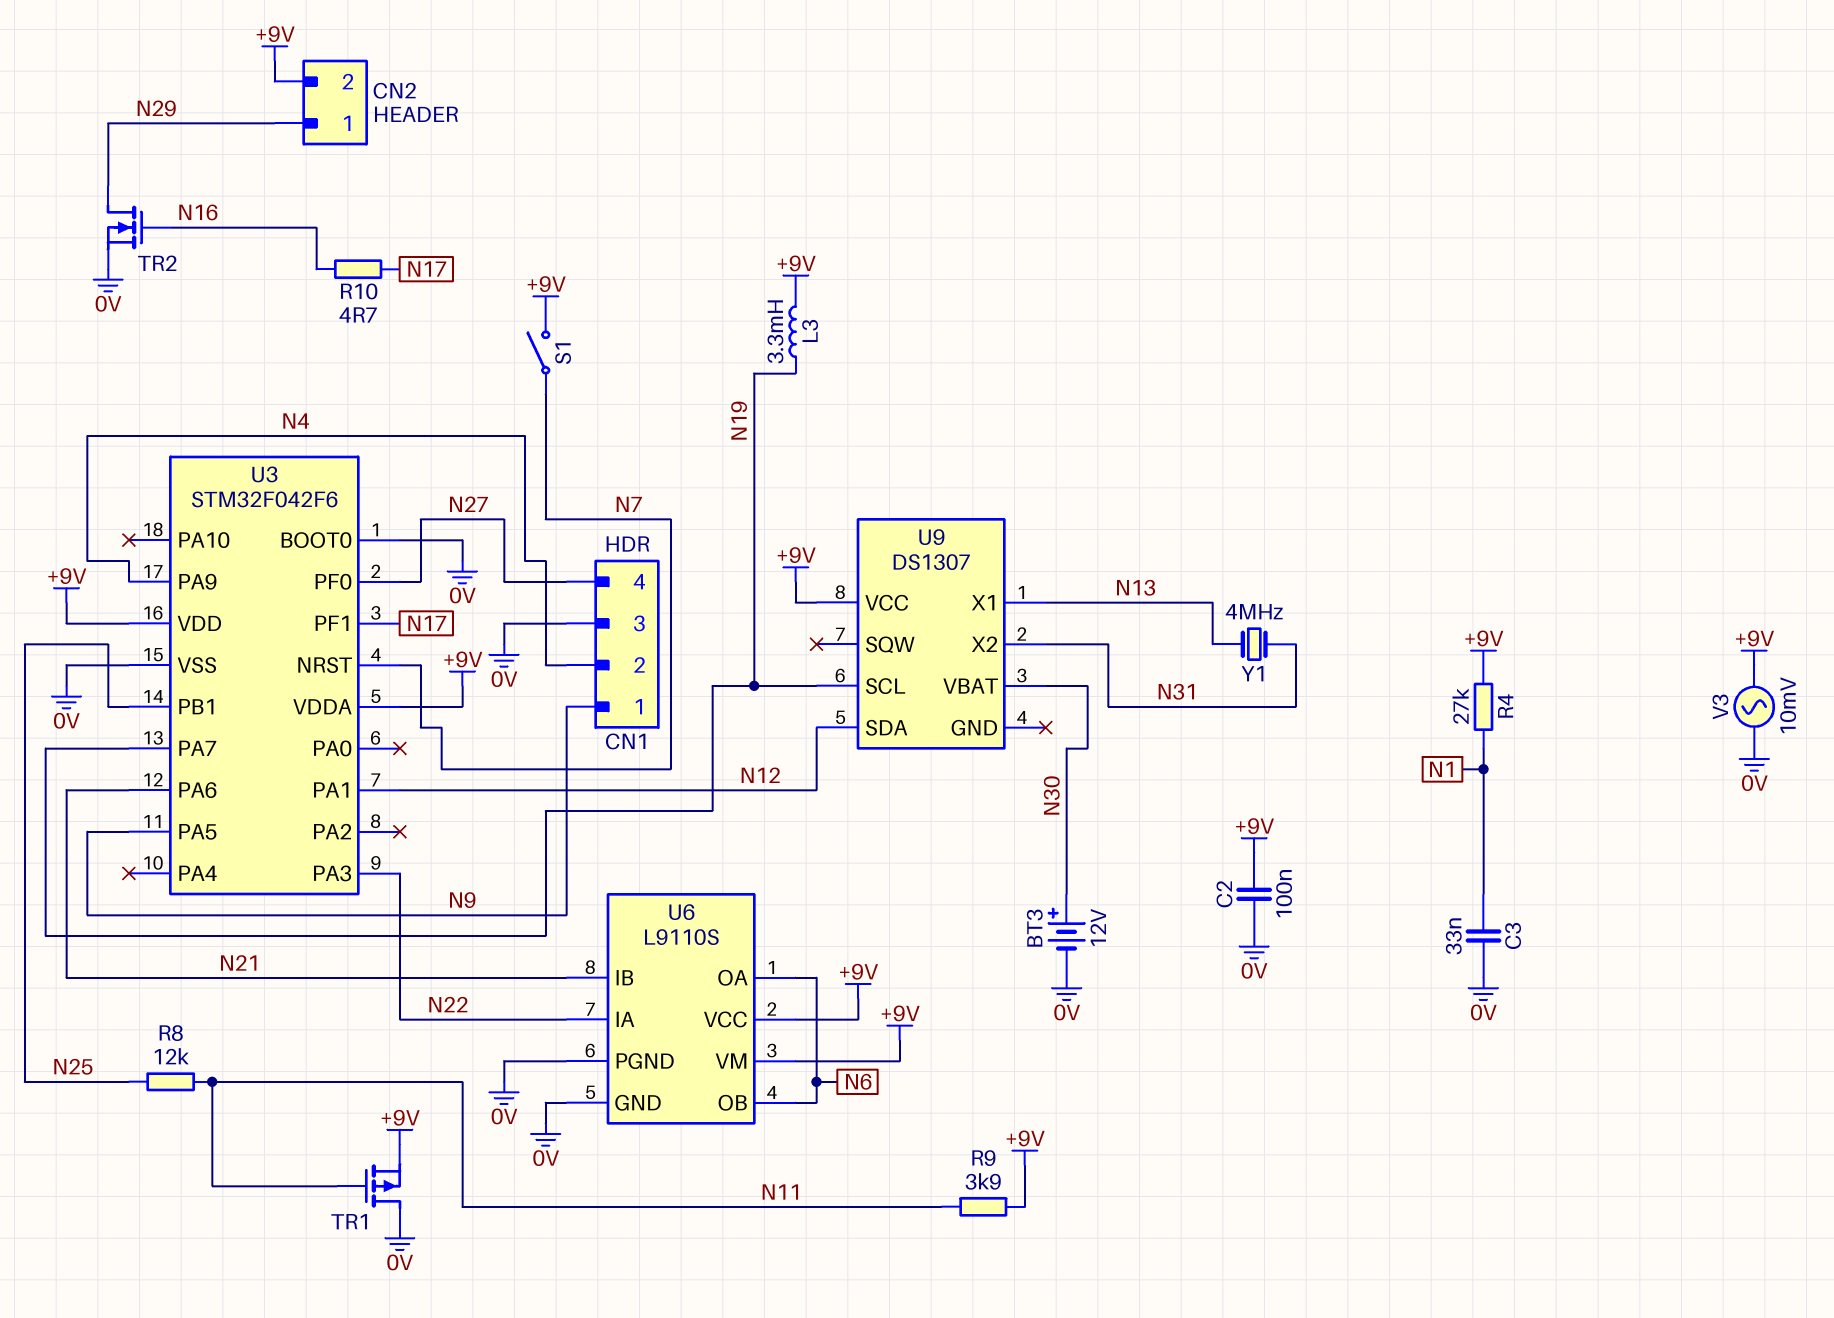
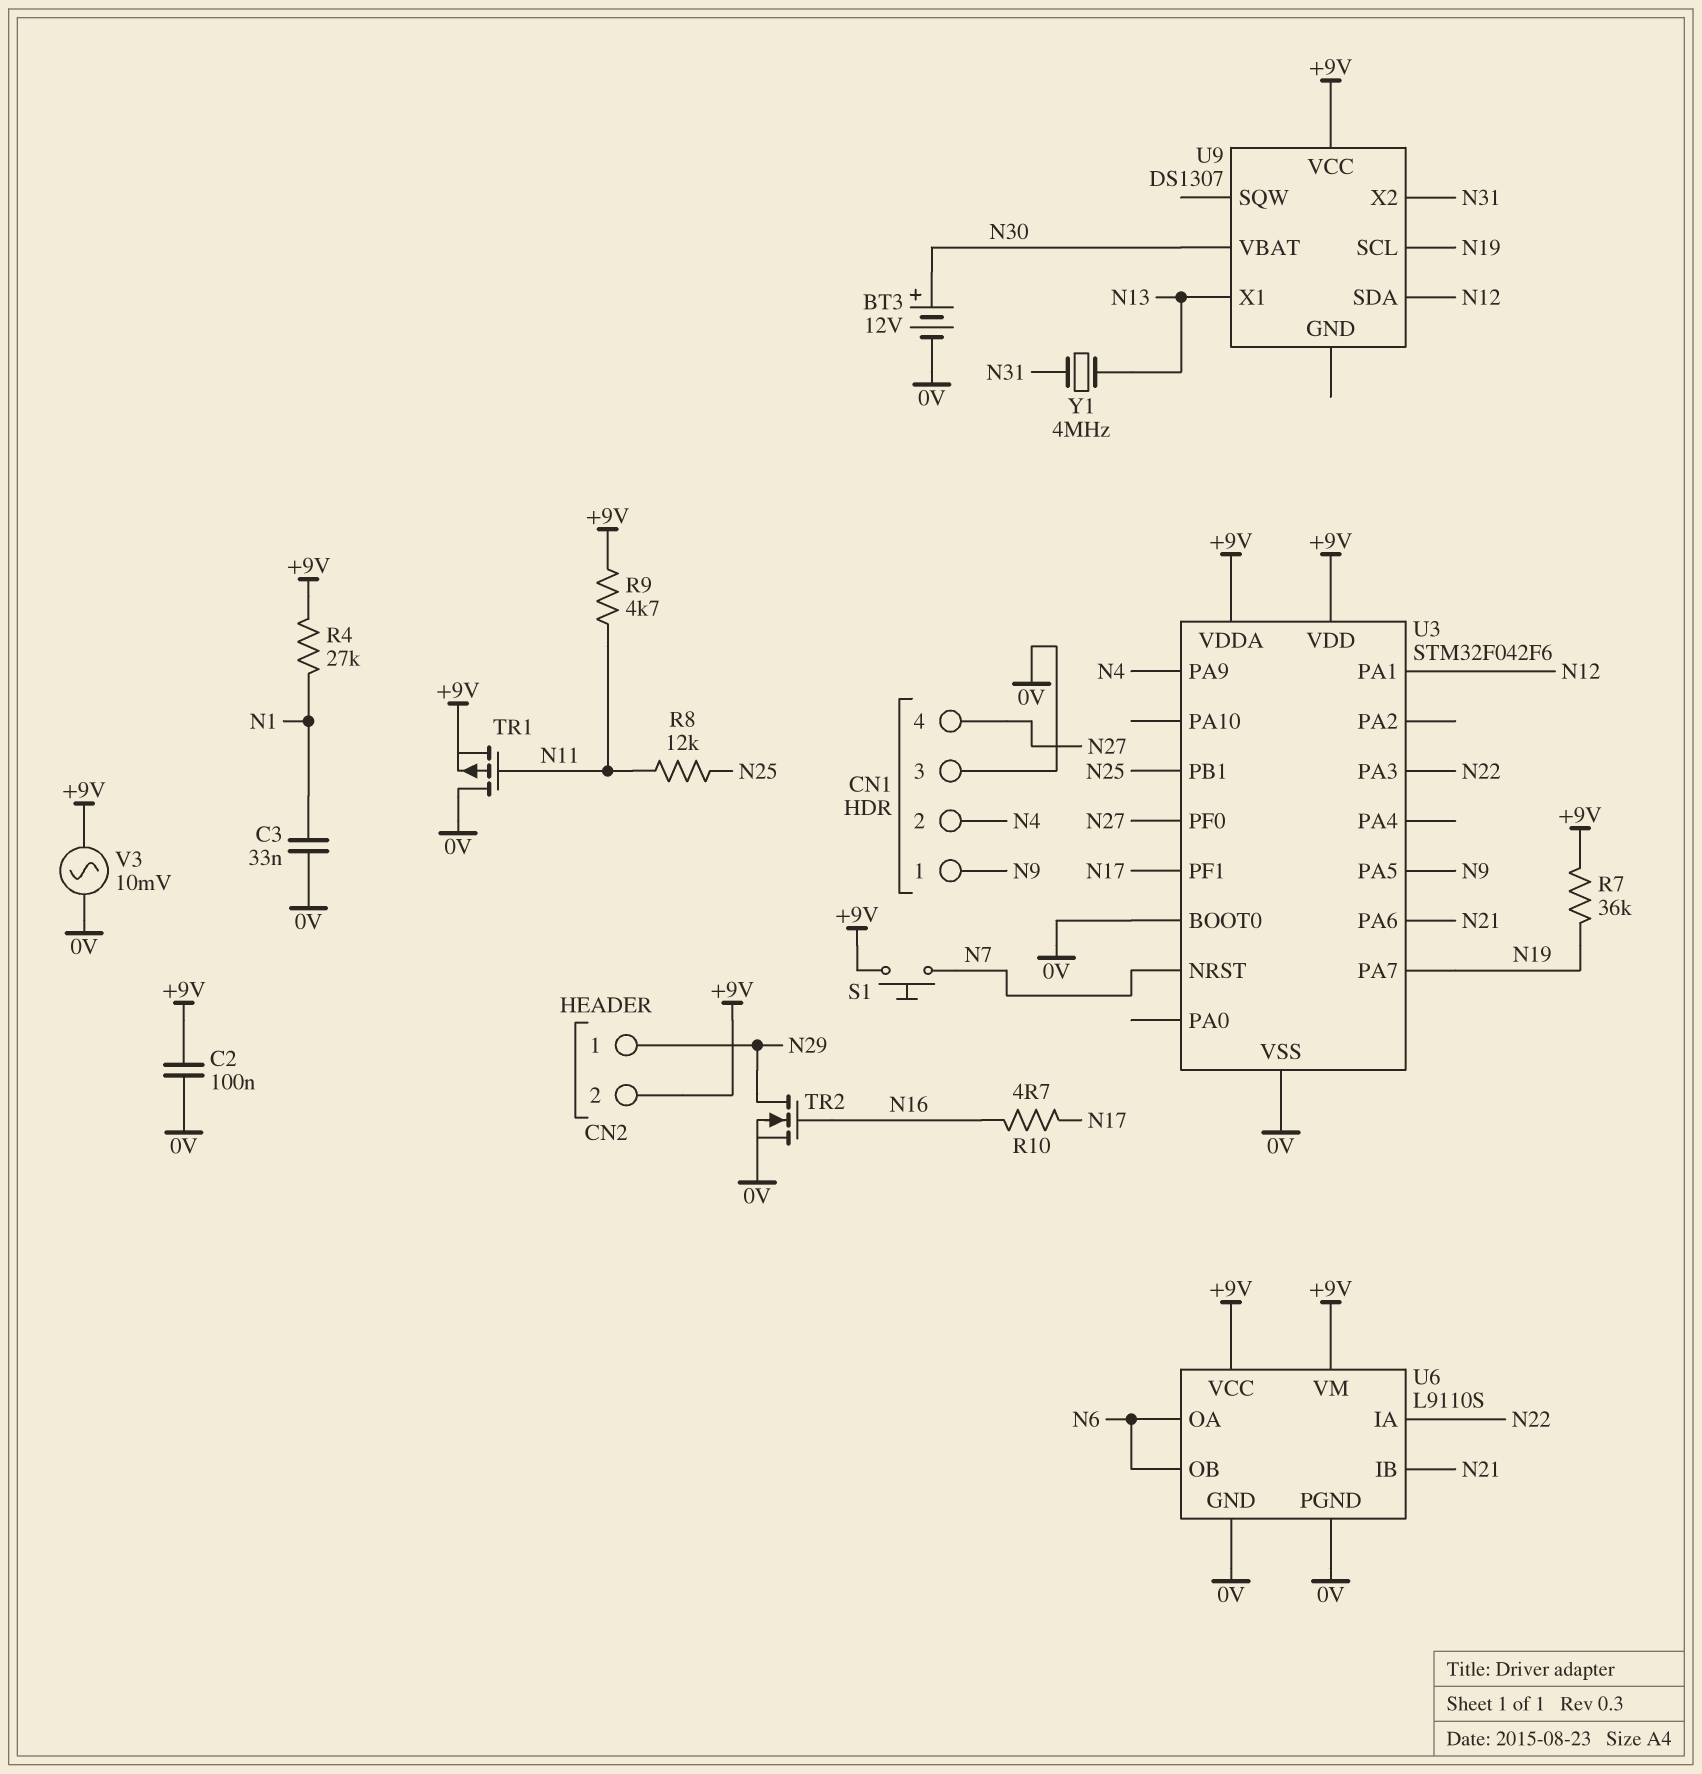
L3: 3.3mH (+9V, N19) -> none
R7: none -> 36k (+9V, N19)
R9: 3.9k (+9V, N11) -> 4.7k (+9V, N11)
S1: switch (+9V, N7) -> button (+9V, N7)

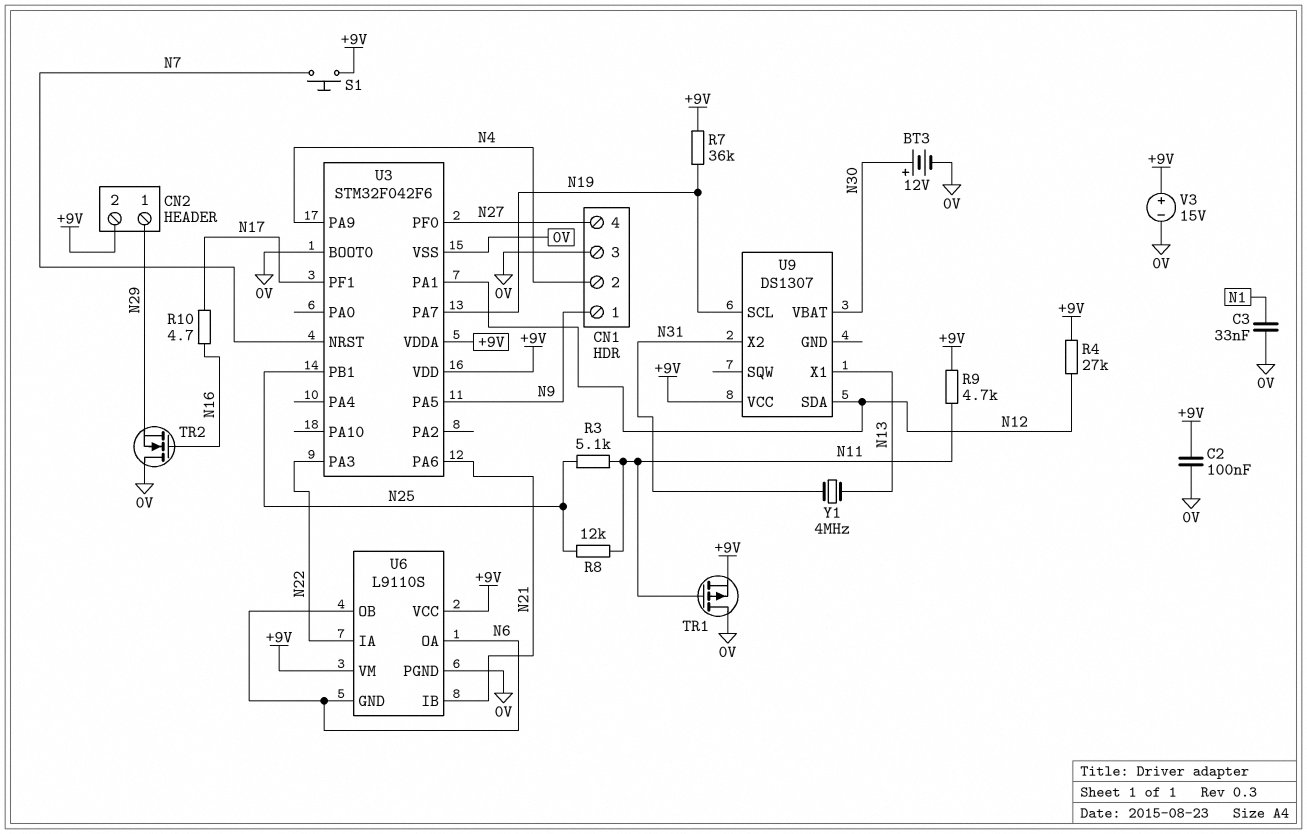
R3: none -> 5.1k (N11, N25)
R4: 27k (+9V, N1) -> 27k (+9V, N12)
TR2: NMOS (G N16, D N29, S 0V) -> NMOS (G N16, D 0V, S N29)
U6 pin GND: 0V -> N6
V3: AC 10mV (+9V, 0V) -> 15V (plus +9V, minus 0V)

